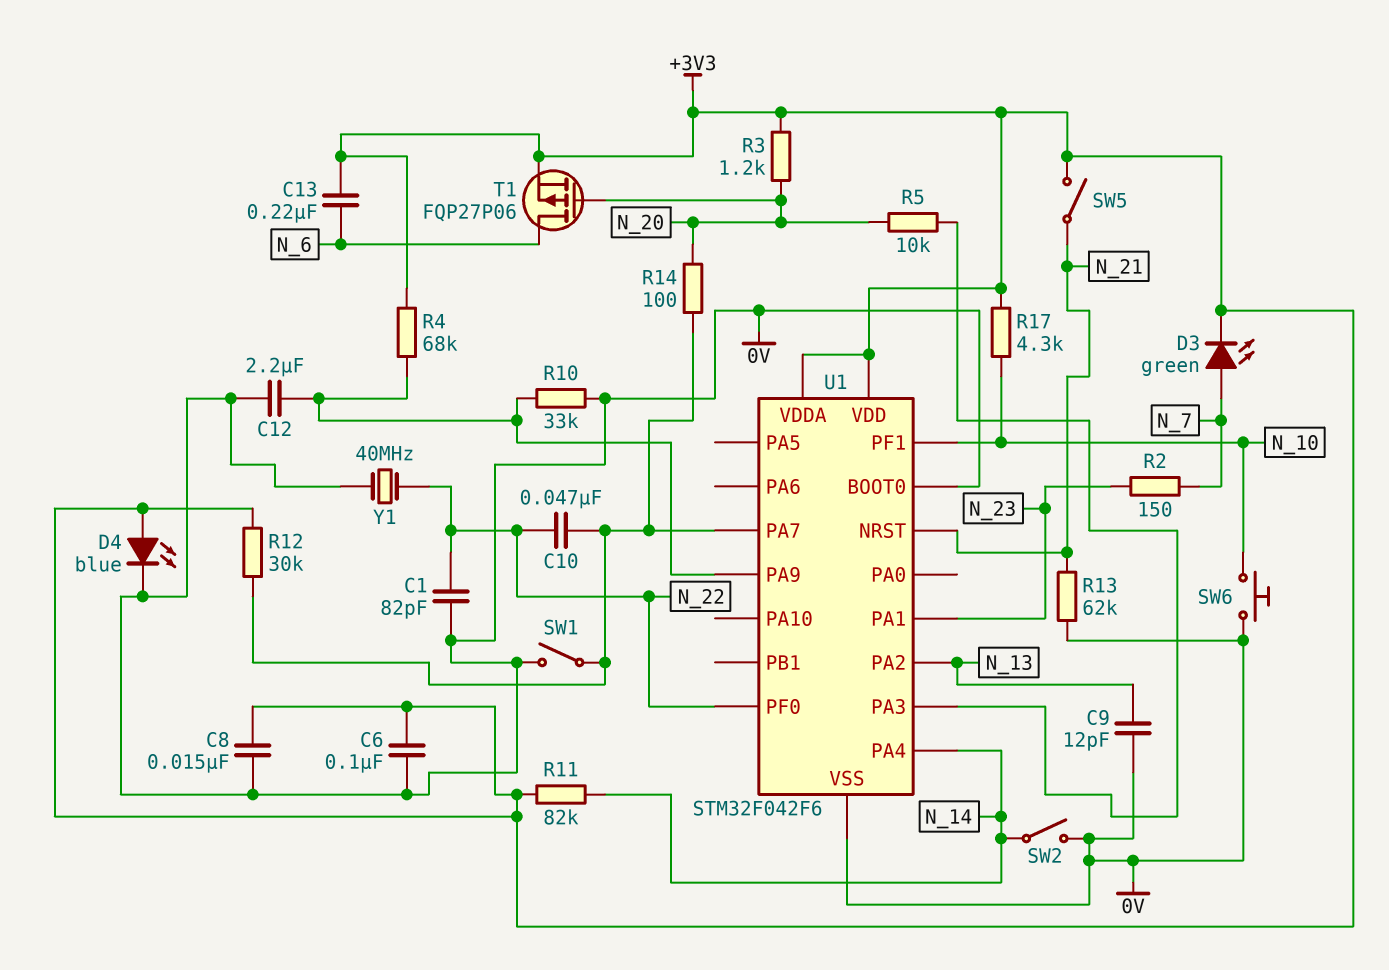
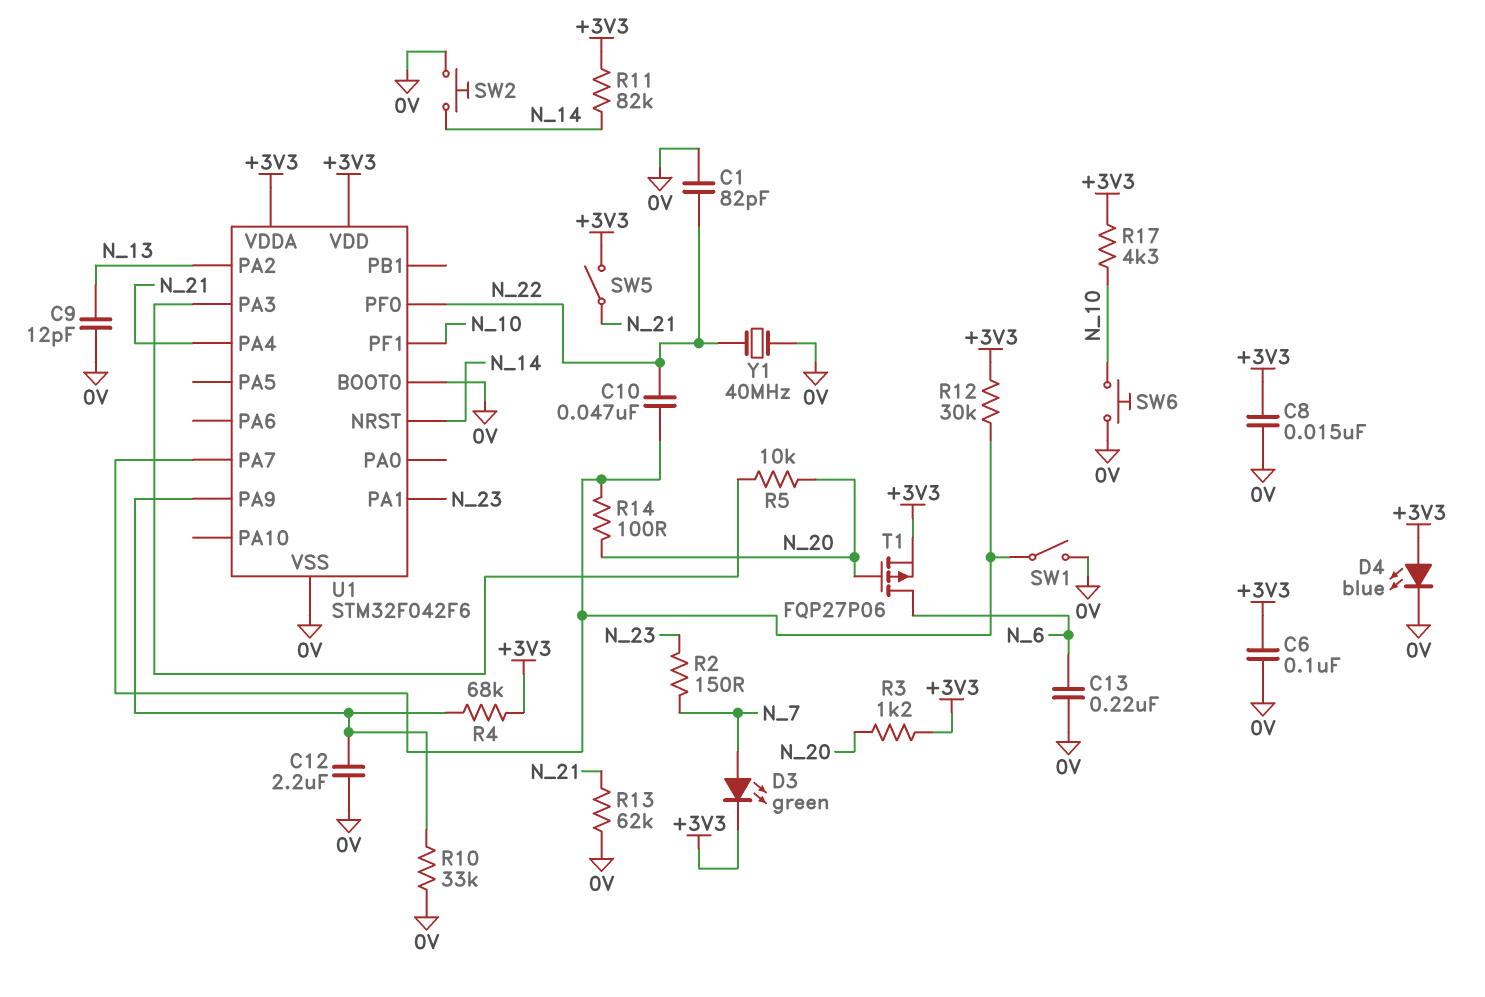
C13: 220nF (+3V3, N_6) -> 220nF (0V, N_6)
SW2: switch (0V, N_14) -> button (0V, N_14)
U1 pin NRST: N_21 -> N_14
U1 pin PA4: N_14 -> N_21

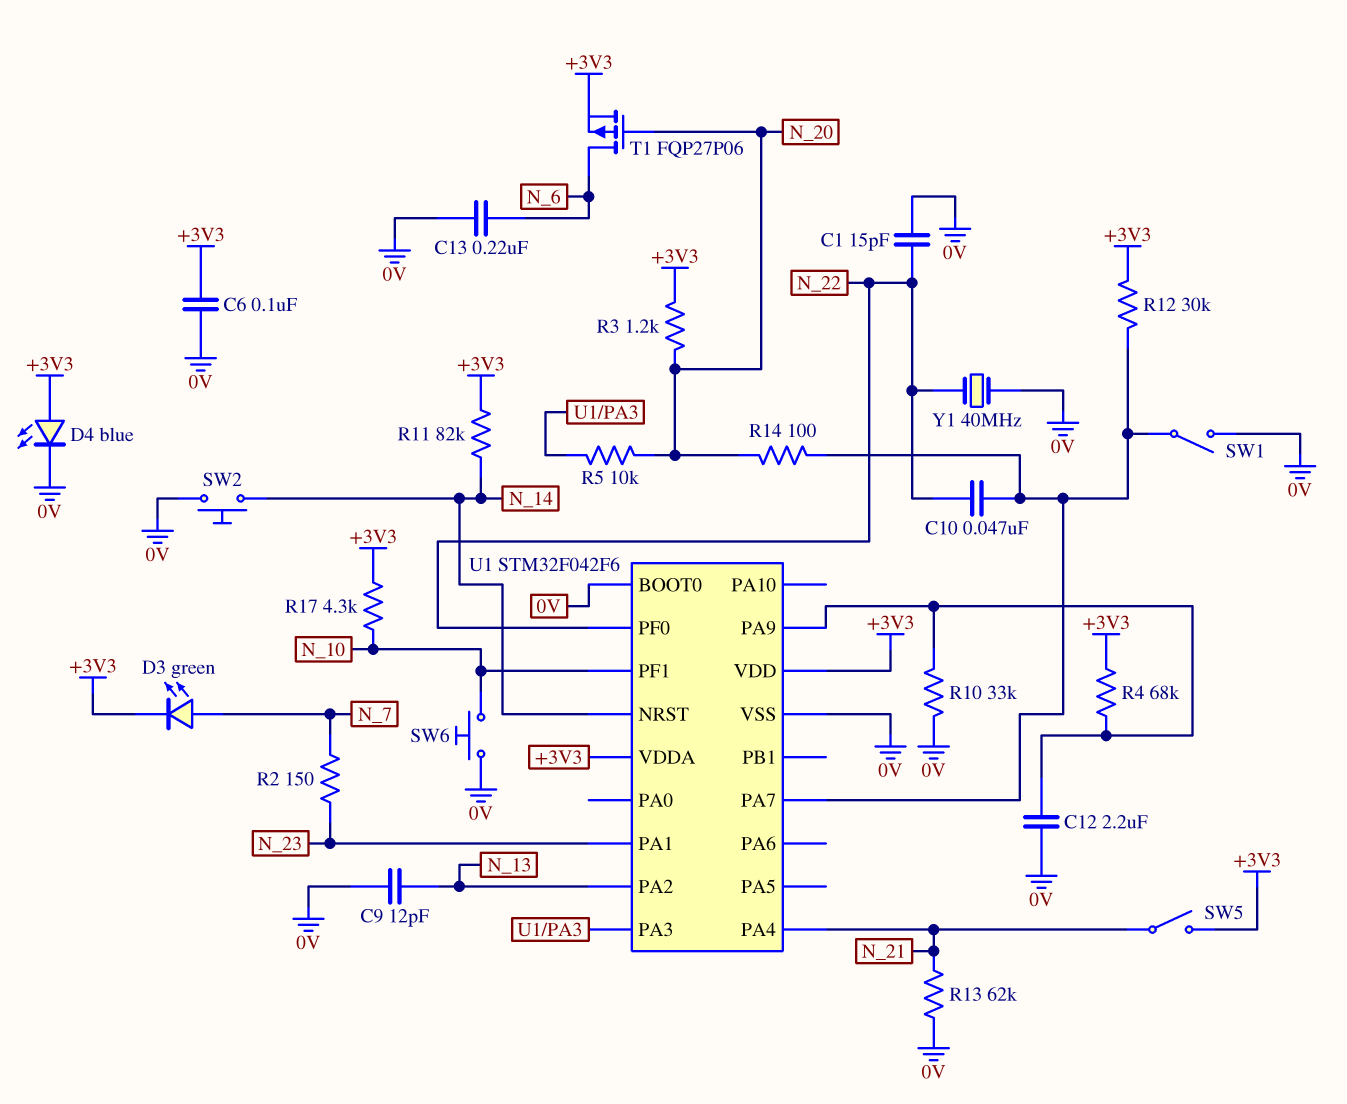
C1: 82pF (0V, N_22) -> 15pF (0V, N_22)
C8: 15nF (+3V3, 0V) -> none

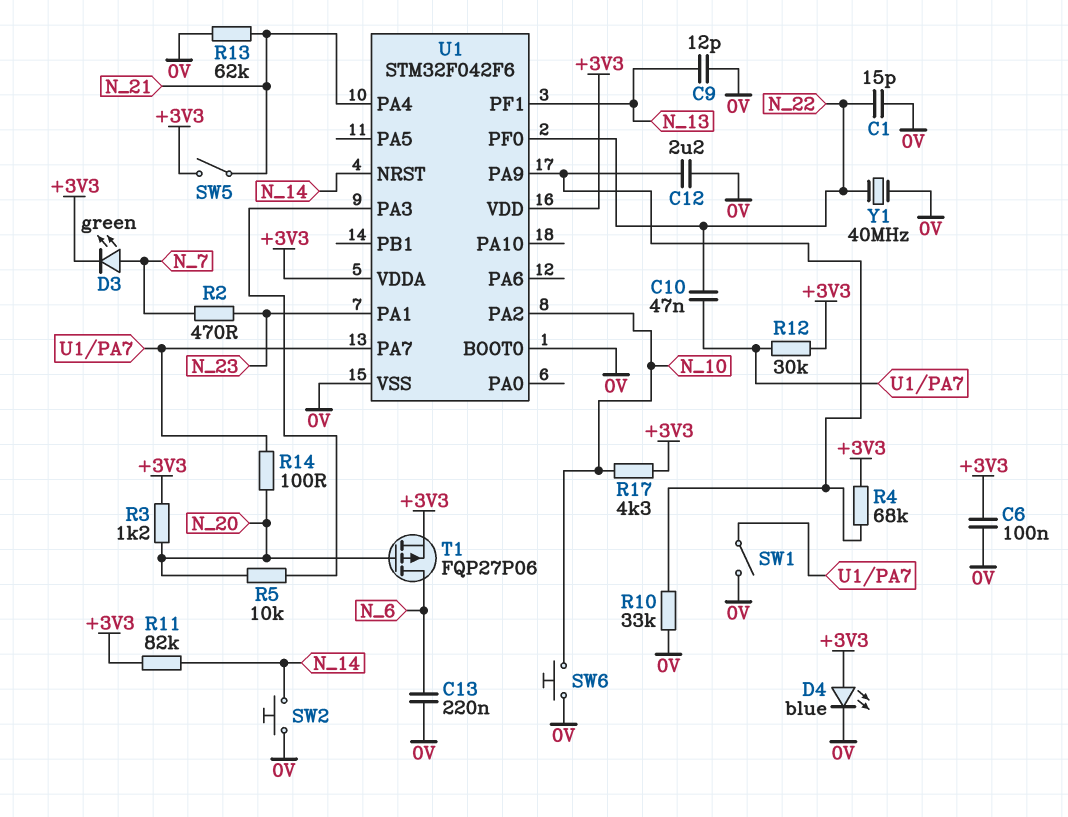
R2: 150 (N_7, N_23) -> 470 (N_7, N_23)
U1 pin PA2: N_13 -> N_10
U1 pin PF1: N_10 -> N_13

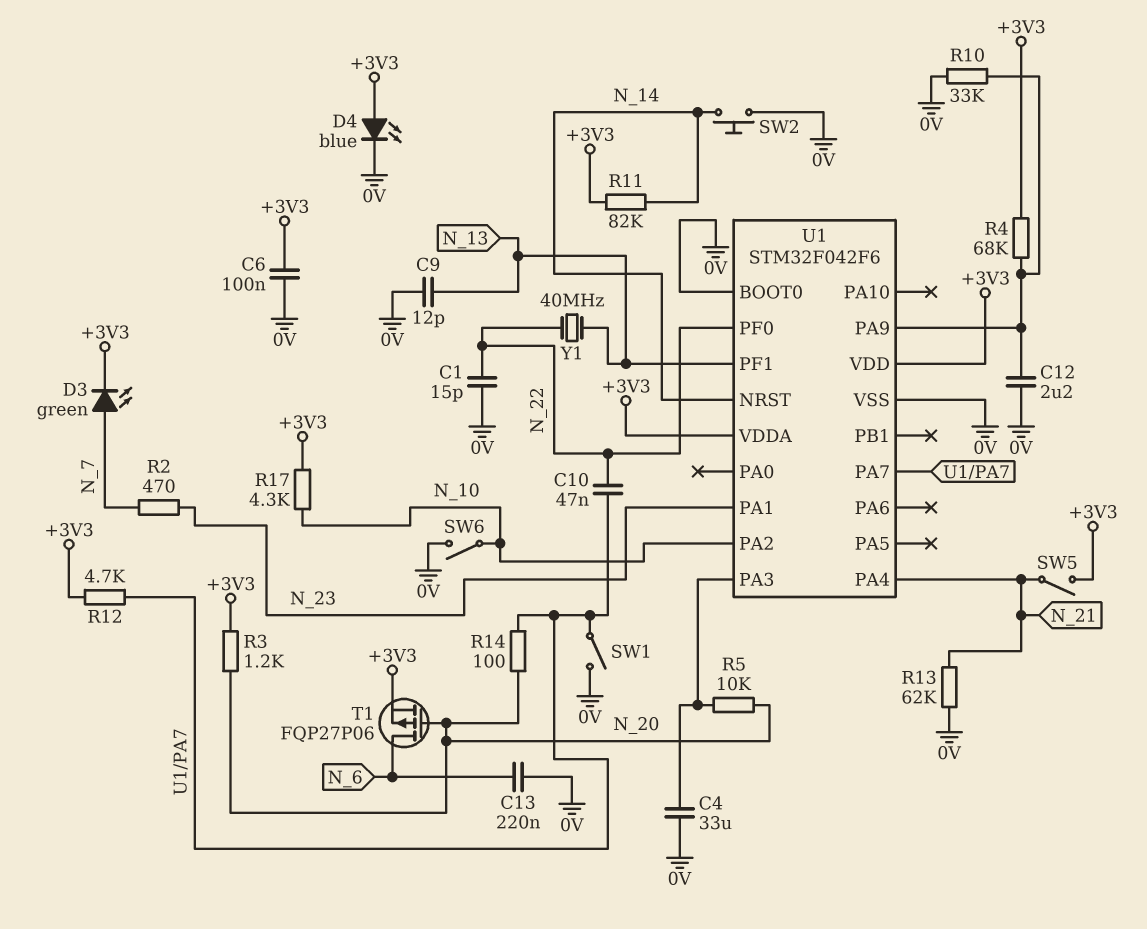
C4: none -> 33uF (0V, U1/PA3)
R12: 30k (+3V3, U1/PA7) -> 4.7k (+3V3, U1/PA7)
SW6: button (0V, N_10) -> switch (0V, N_10)
Y1: 40MHz (0V, N_22) -> 40MHz (N_13, N_22)

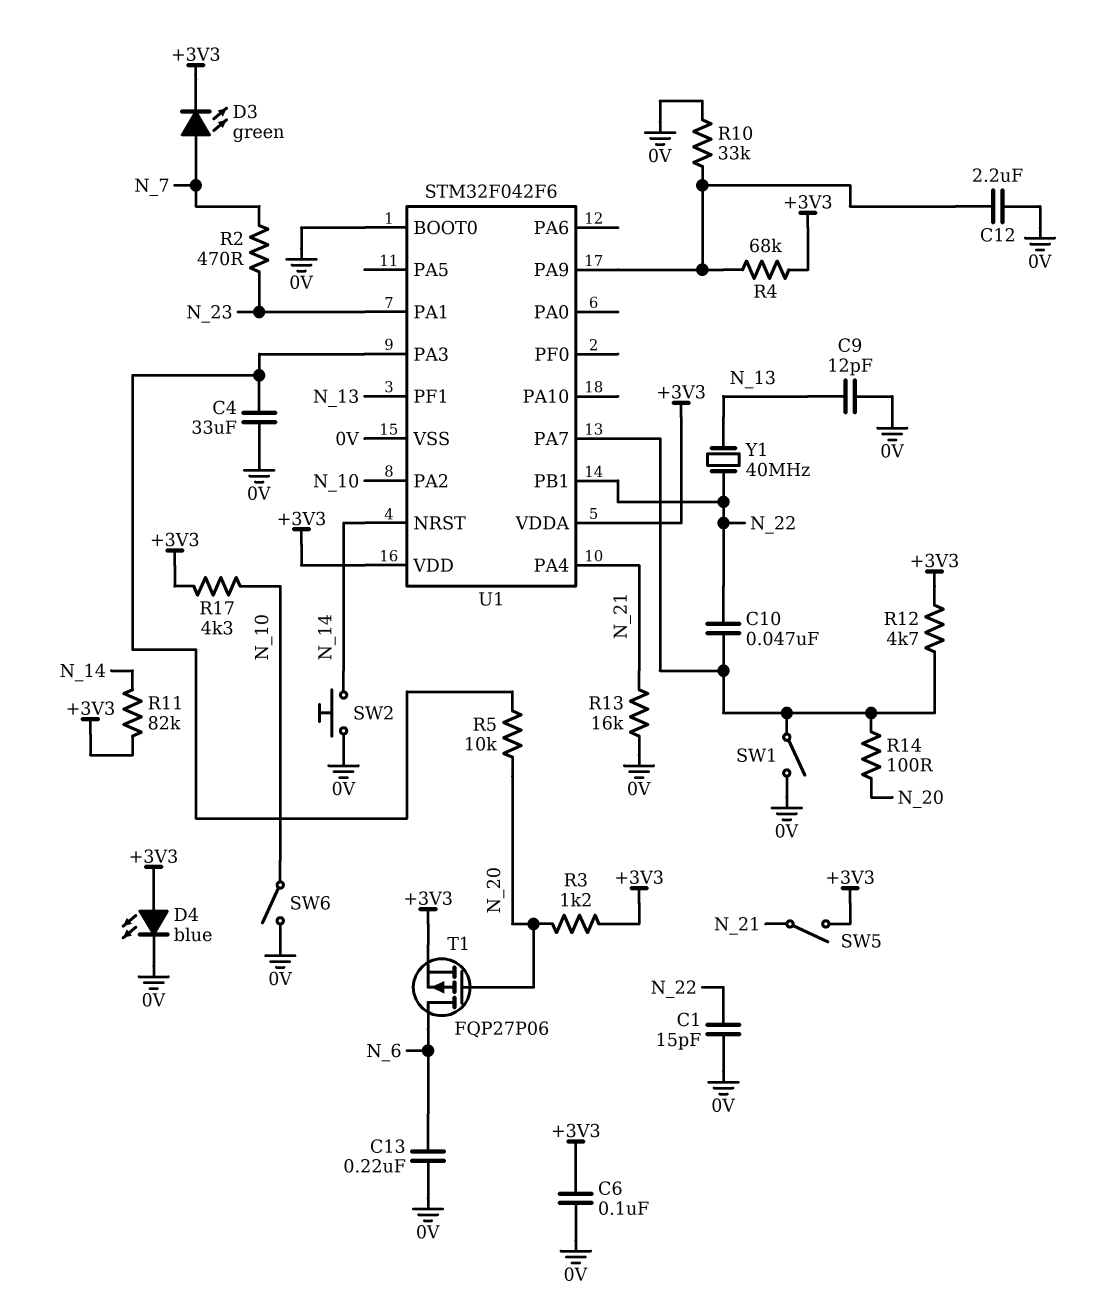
R13: 62k (0V, N_21) -> 16k (0V, N_21)
U1 pin PB1: none -> N_22
U1 pin PF0: N_22 -> none

